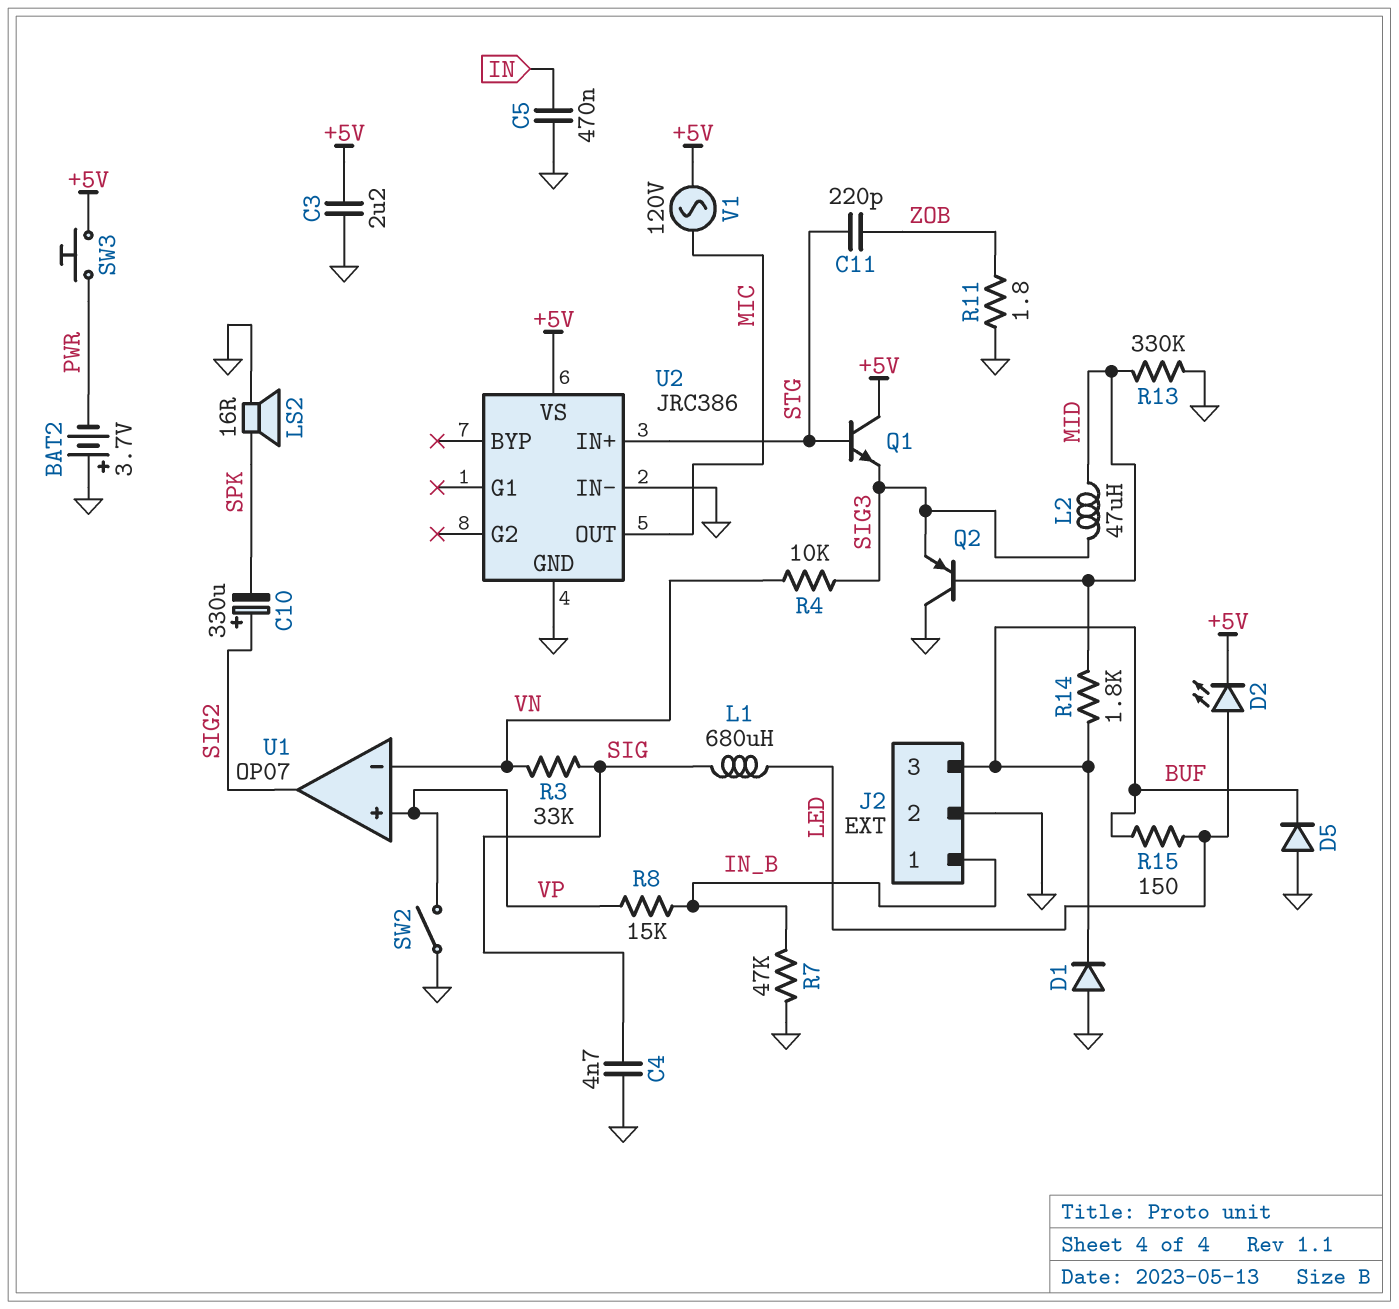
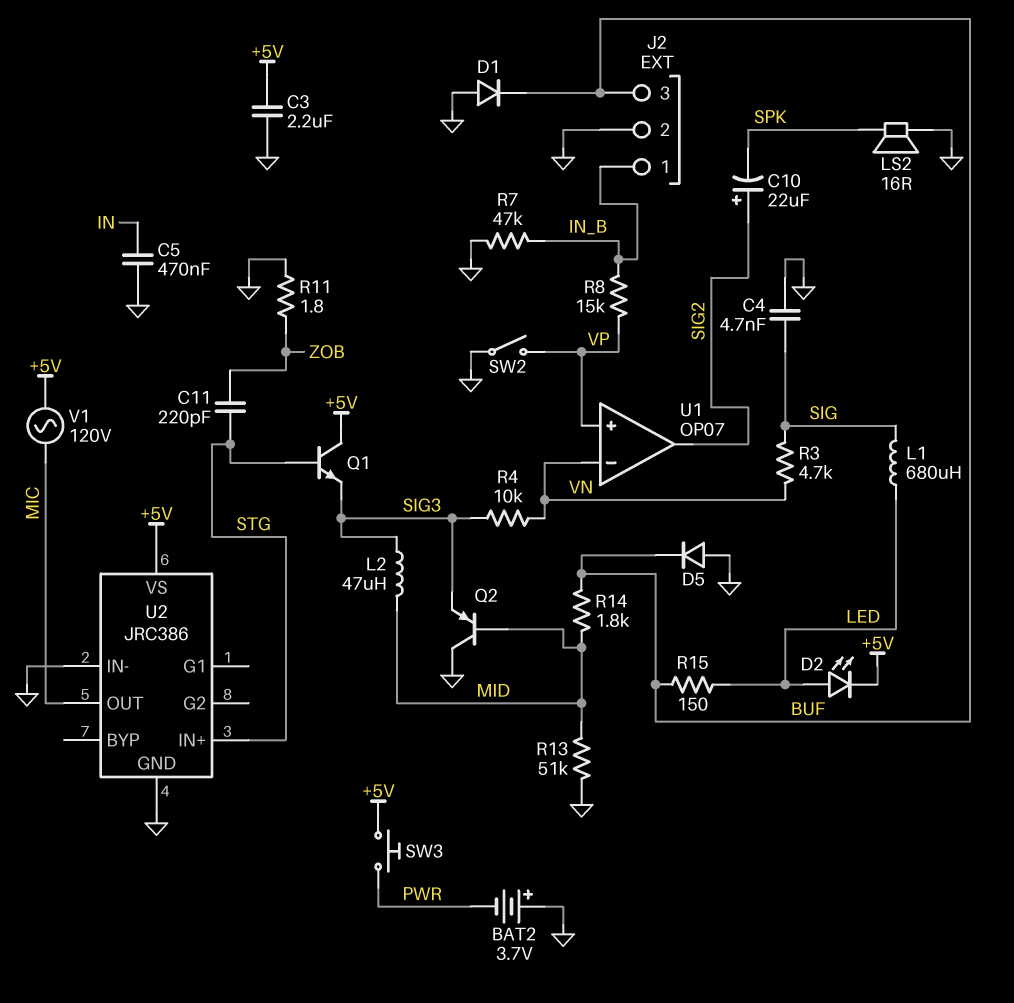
C10: 330uF (plus SIG2, minus SPK) -> 22uF (plus SIG2, minus SPK)
R3: 33k (SIG, VN) -> 4.7k (SIG, VN)
R13: 330k (GND, MID) -> 51k (GND, MID)

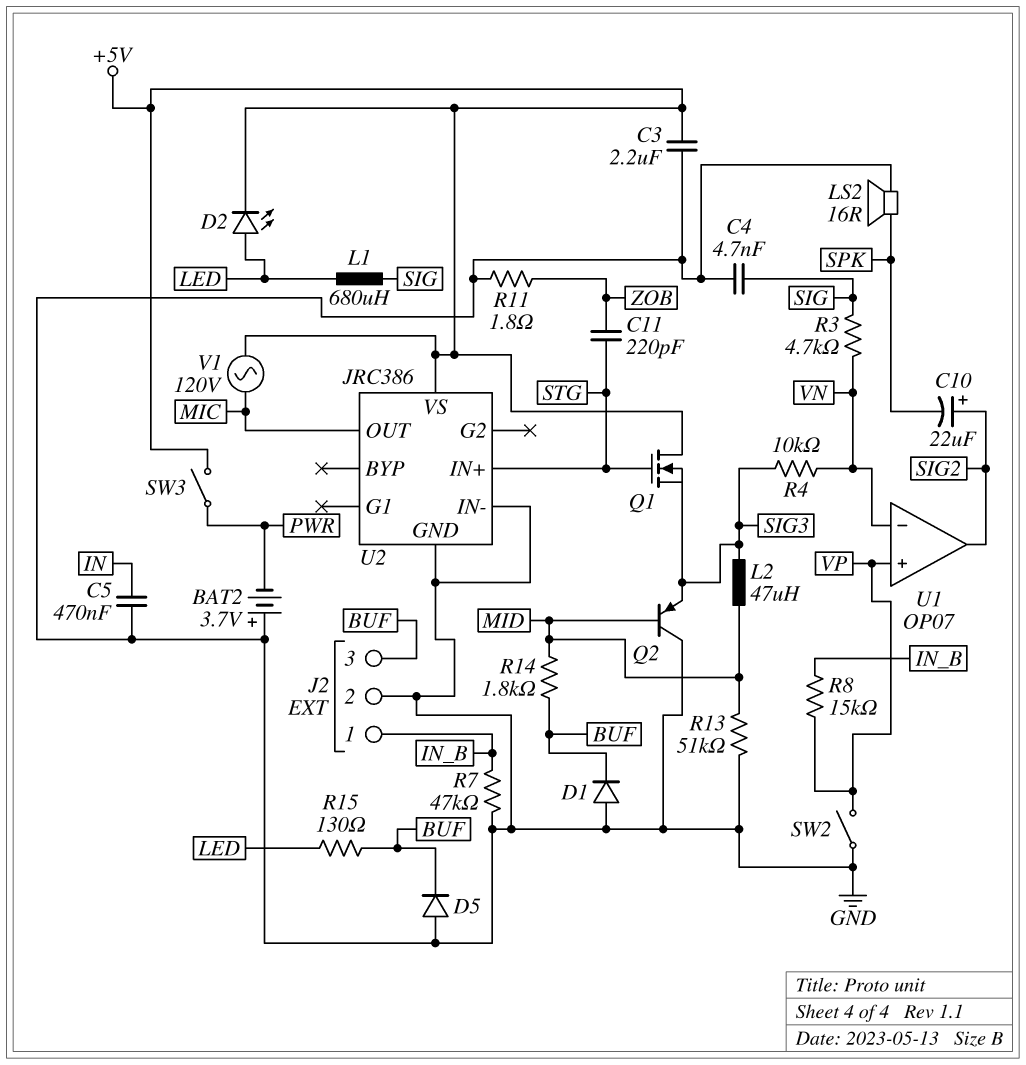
Q1: NPN (B STG, C +5V, E SIG3) -> NMOS (G STG, D +5V, S SIG3)
R15: 150 (BUF, LED) -> 130 (BUF, LED)
SW3: button (+5V, PWR) -> switch (+5V, PWR)

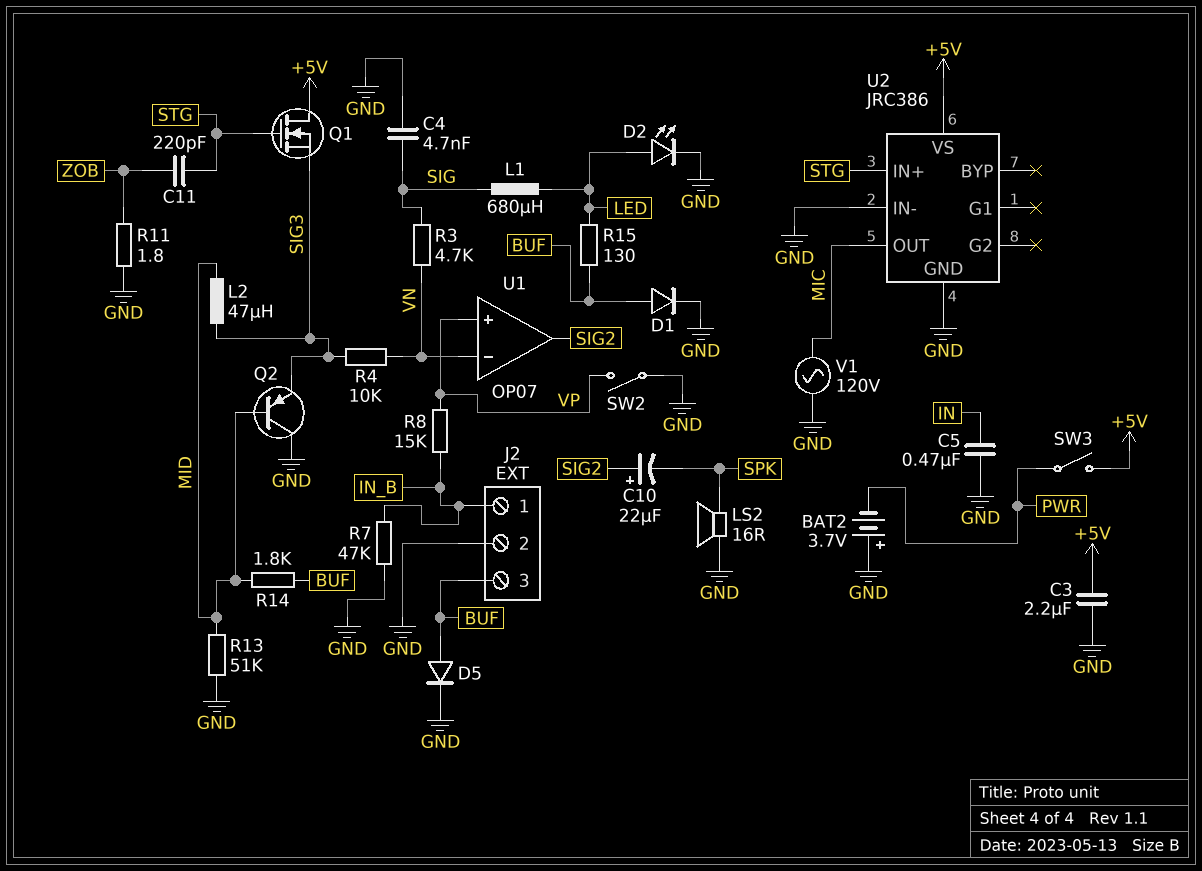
D1: diode (A GND, K BUF) -> diode (A BUF, K GND)
D2: LED (A LED, K +5V) -> LED (A LED, K GND)
D5: diode (A GND, K BUF) -> diode (A BUF, K GND)
V1: AC 120V (+5V, MIC) -> AC 120V (GND, MIC)

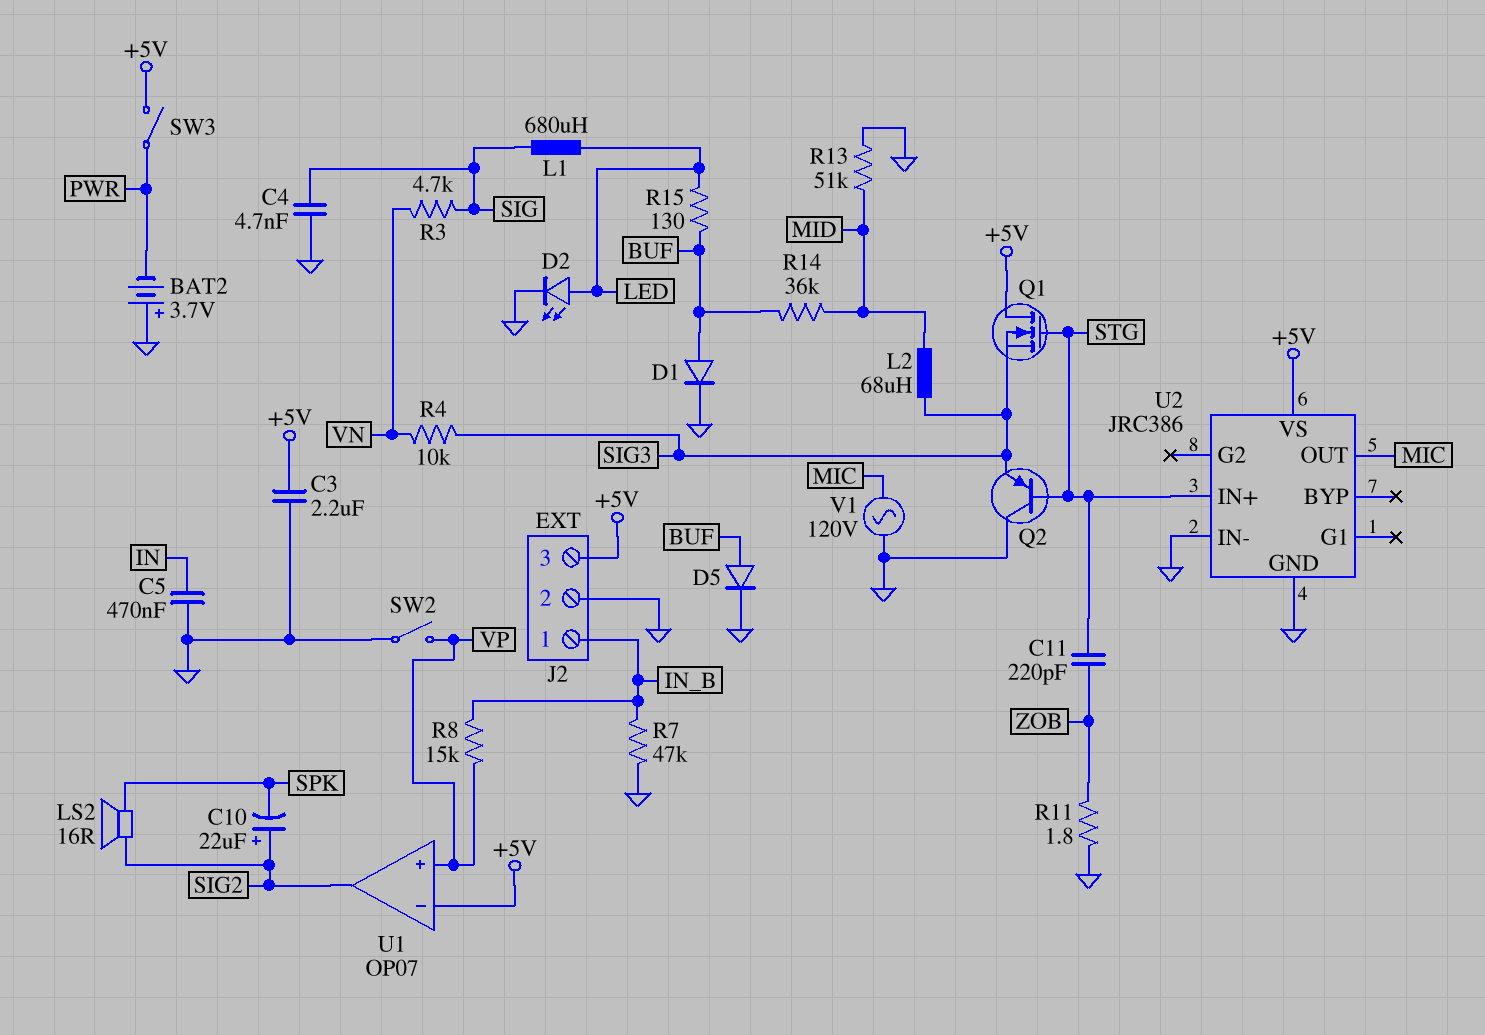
J2 pin 3: BUF -> +5V
L2: 47uH (MID, SIG3) -> 68uH (MID, SIG3)
LS2: speaker 16R (GND, SPK) -> speaker 16R (SIG2, SPK)
Q2: PNP (B MID, C GND, E SIG3) -> PNP (B STG, C GND, E SIG3)
R14: 1.8k (BUF, MID) -> 36k (BUF, MID)
U1 pin in-: VN -> +5V

